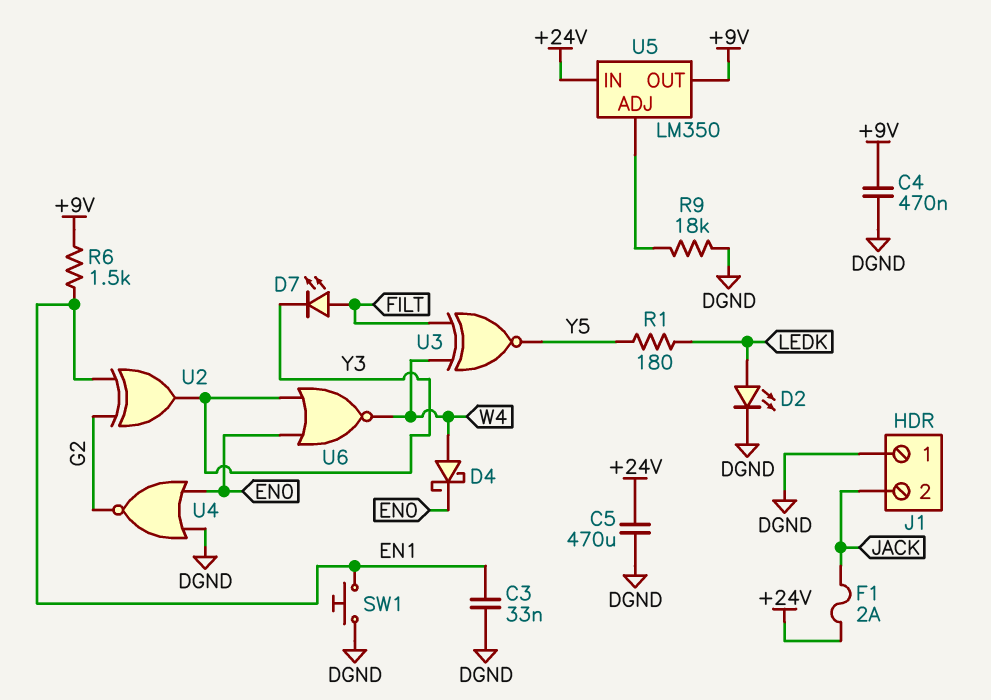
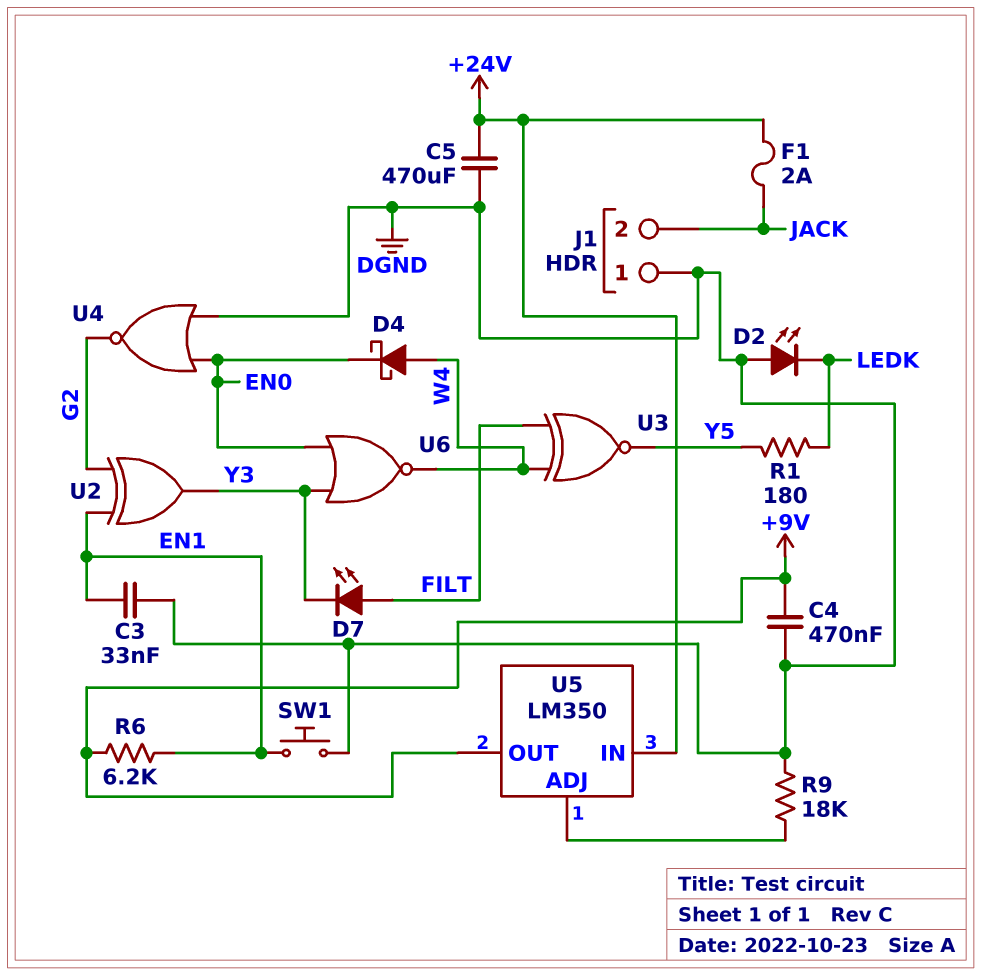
D2: LED (A LEDK, K DGND) -> LED (A DGND, K LEDK)
R6: 1.5k (+9V, EN1) -> 6.2k (+9V, EN1)

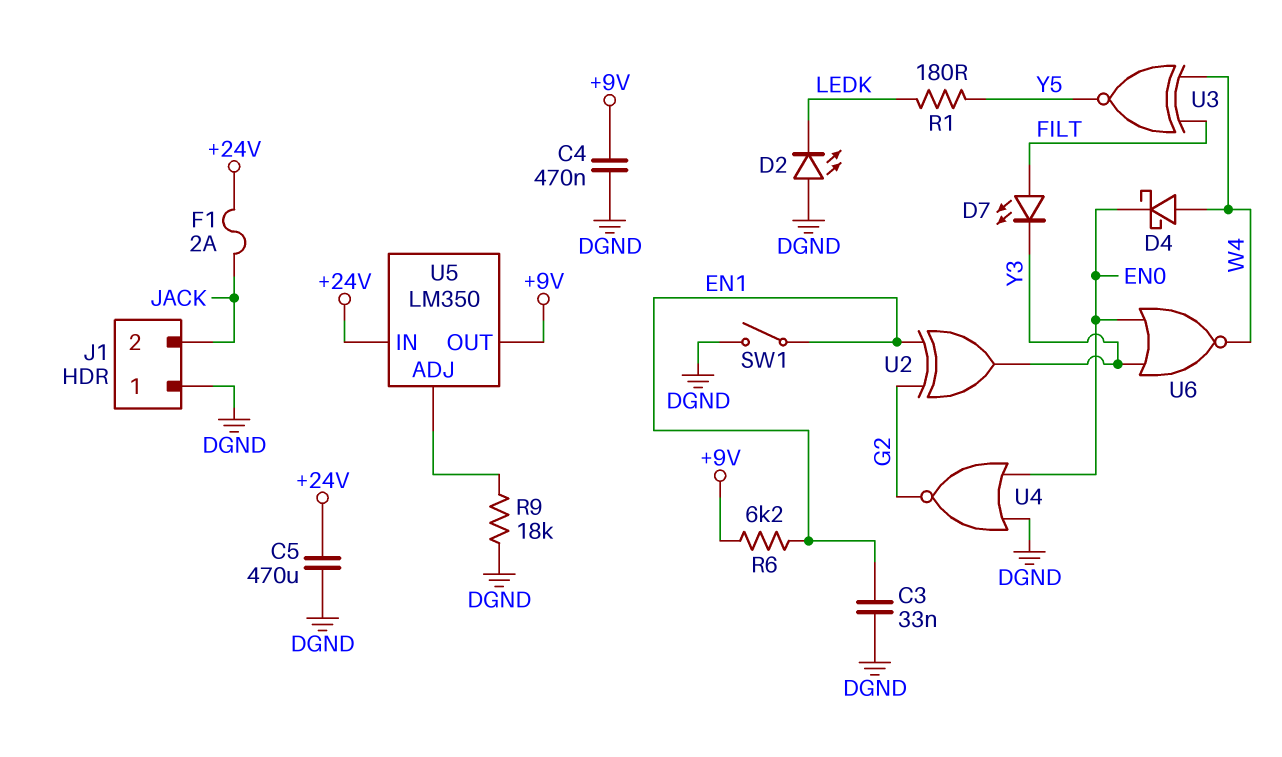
SW1: button (DGND, EN1) -> switch (DGND, EN1)

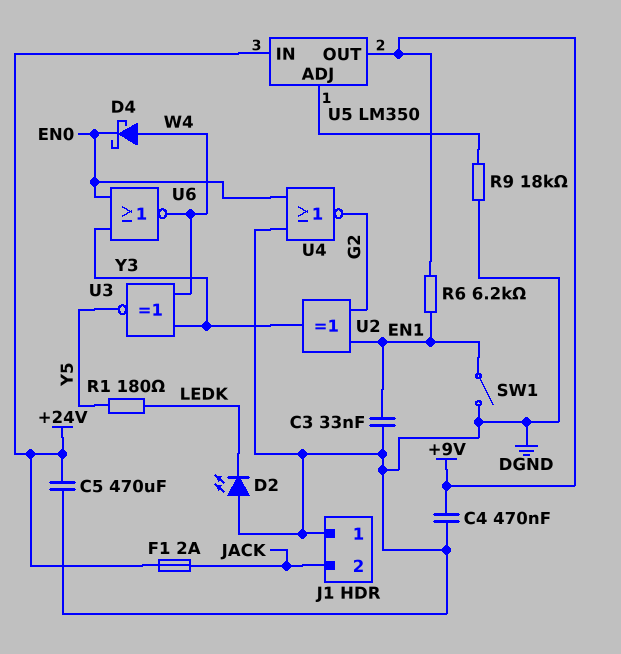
D7: LED (A FILT, K Y3) -> none
U3: XNOR (in FILT, in W4, out Y5) -> XNOR (in W4, in Y3, out Y5)

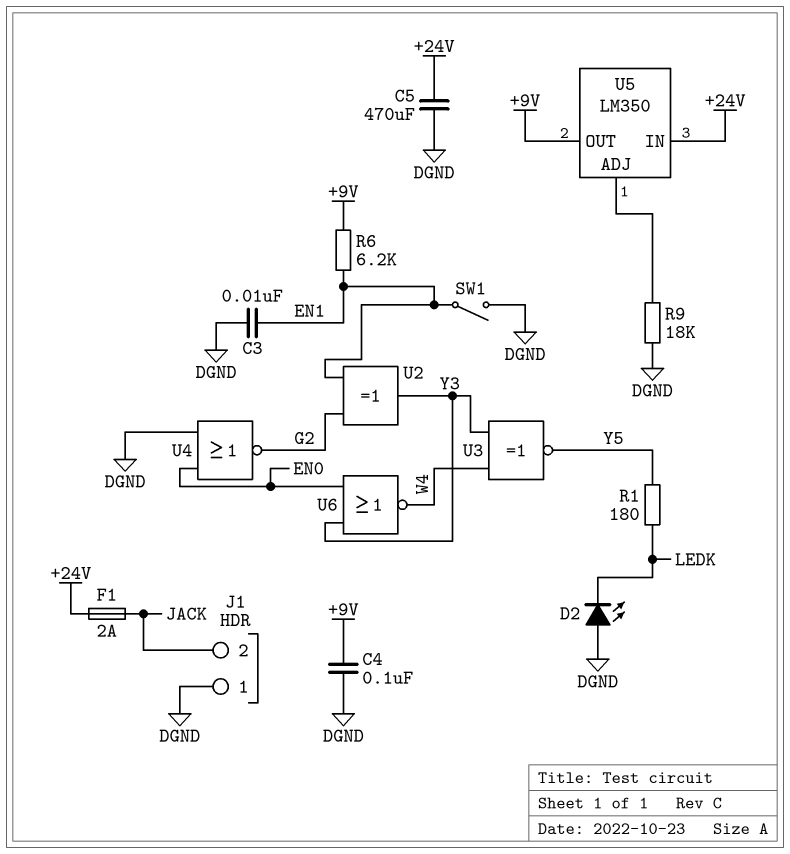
C3: 33nF (DGND, EN1) -> 10nF (DGND, EN1)
C4: 470nF (+9V, DGND) -> 100nF (+9V, DGND)
D4: schottky (A W4, K EN0) -> none

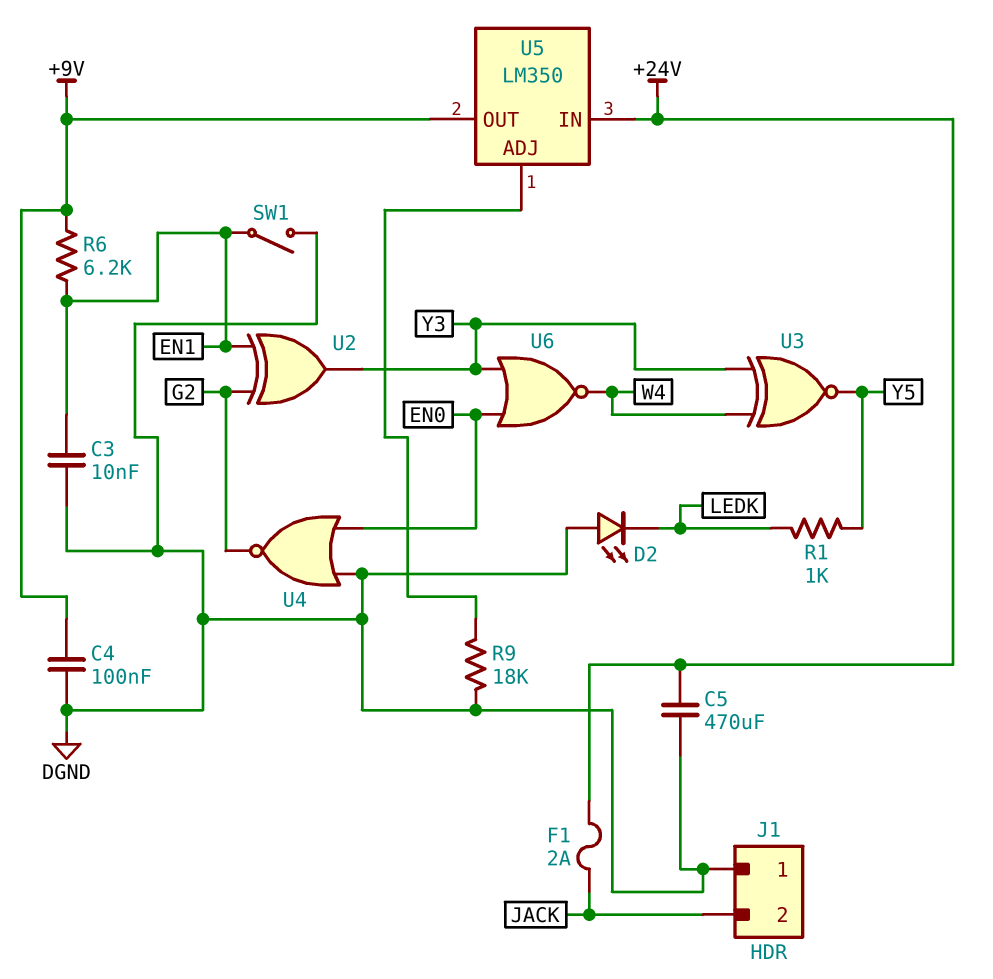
R1: 180 (LEDK, Y5) -> 1k (LEDK, Y5)

